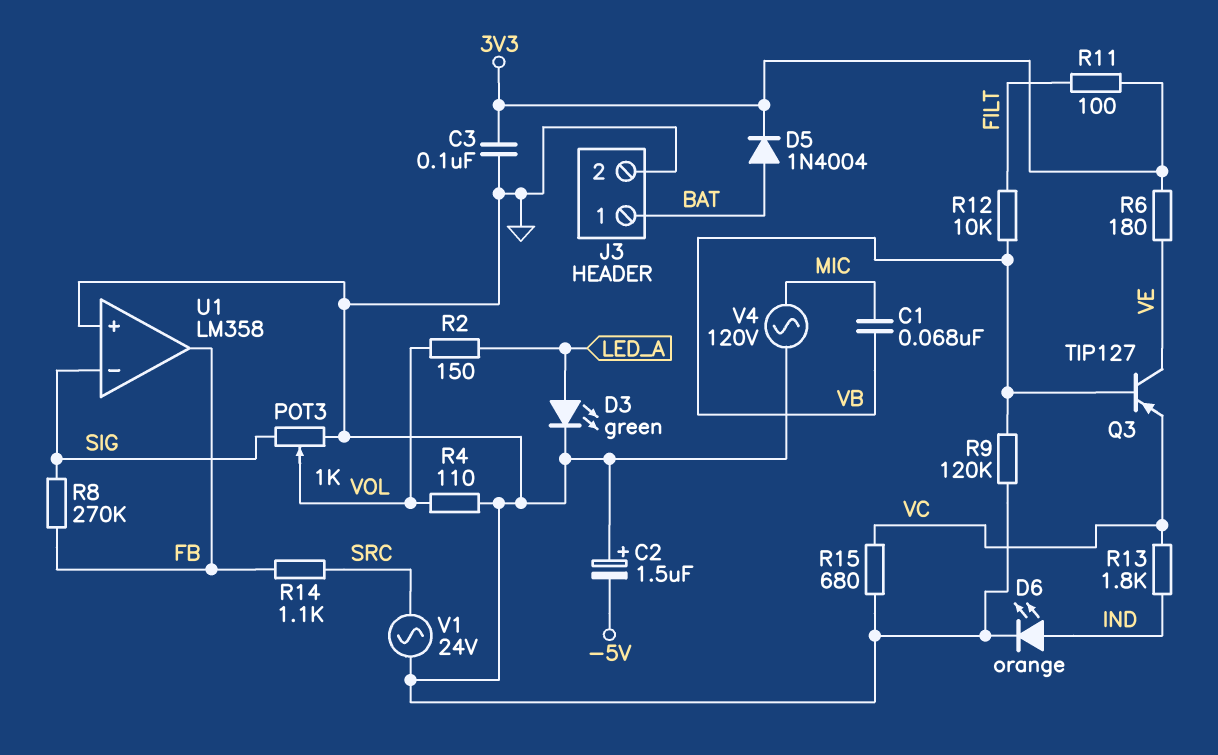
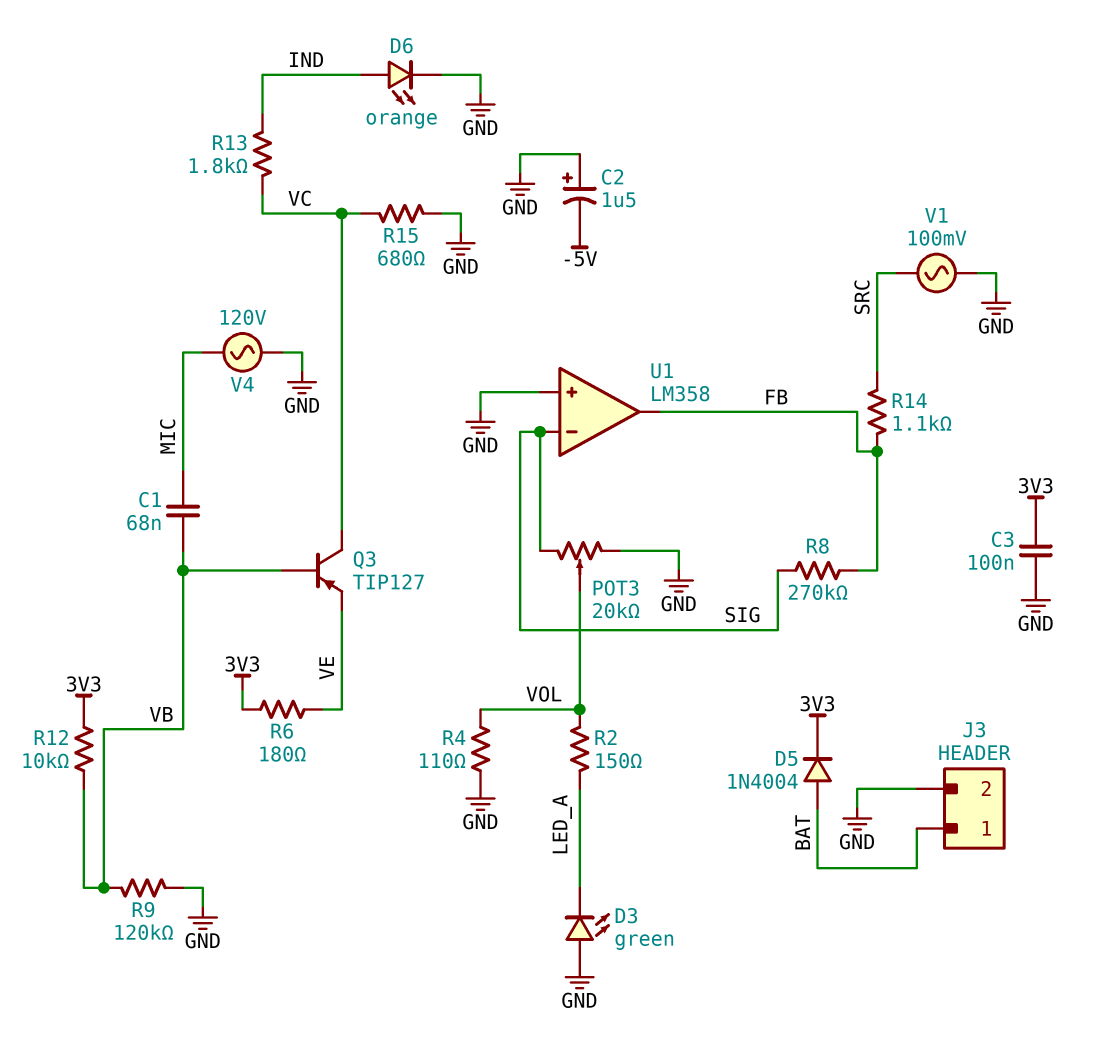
D3: LED green (A LED_A, K GND) -> LED green (A GND, K LED_A)
POT3: 1k (GND, SIG, wiper VOL) -> 20k (GND, SIG, wiper VOL)
Q3: PNP TIP127 (B VB, C VE, E VC) -> PNP TIP127 (B VB, C VC, E VE)
R11: 100 (3V3, FILT) -> none
R12: 10k (FILT, VB) -> 10k (3V3, VB)
V1: AC 24V (GND, SRC) -> AC 100mV (GND, SRC)

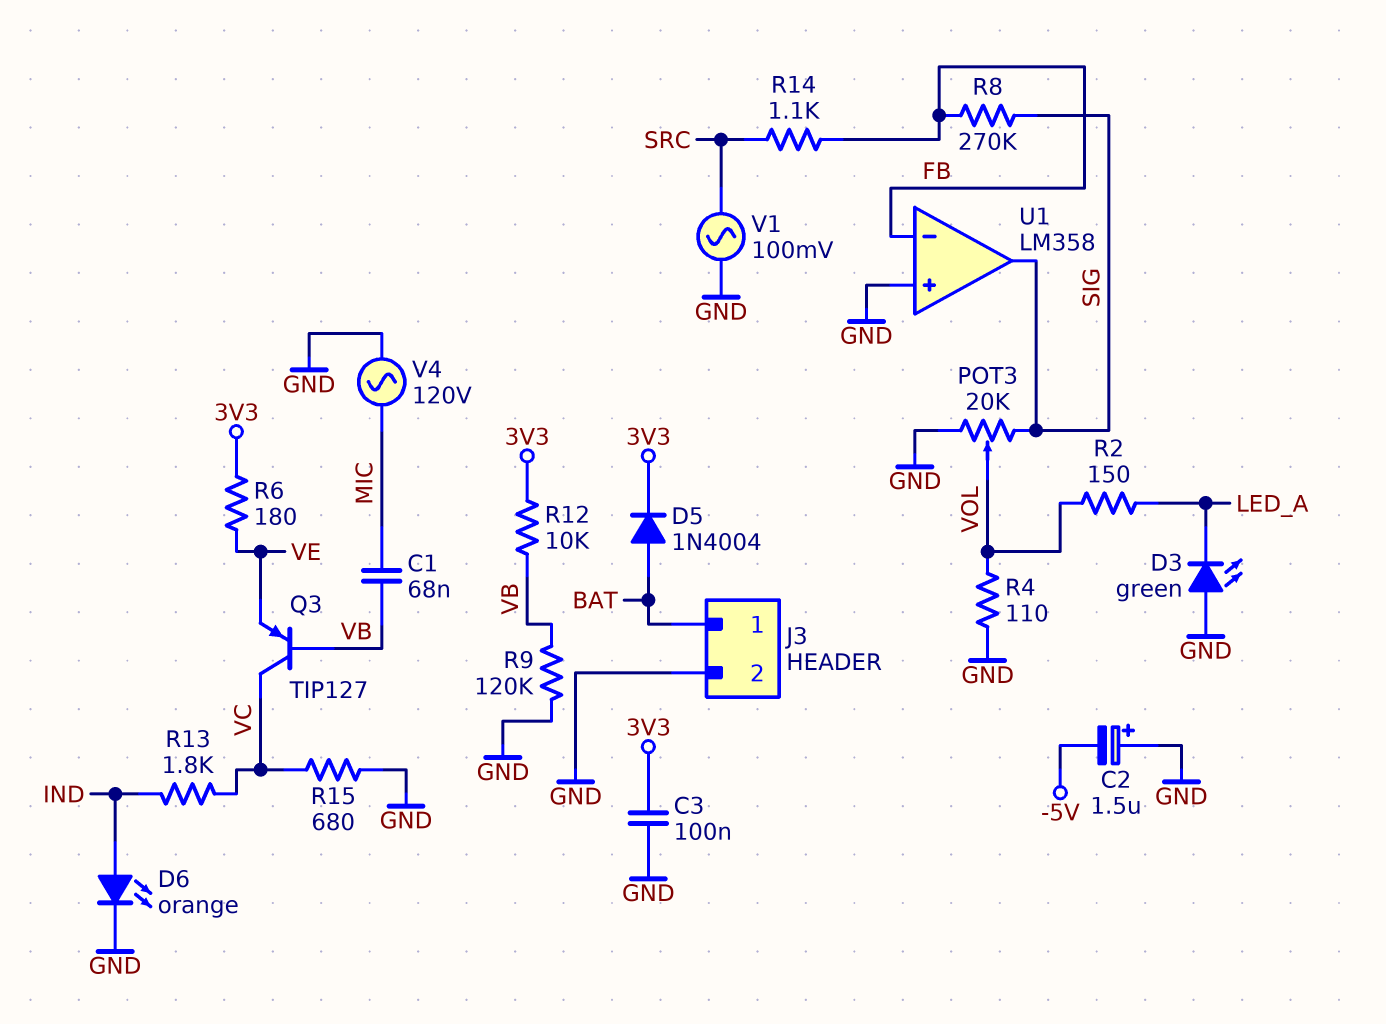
U1 pin in-: SIG -> FB
U1 pin out: FB -> SIG

